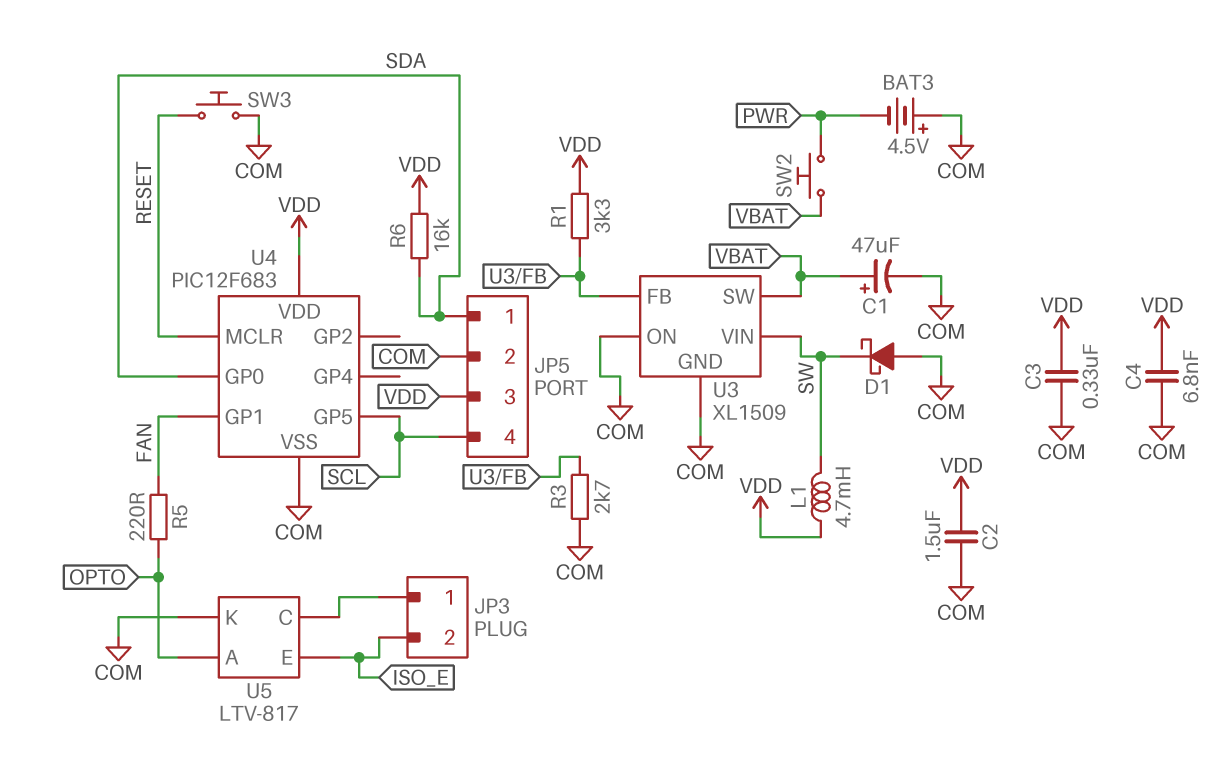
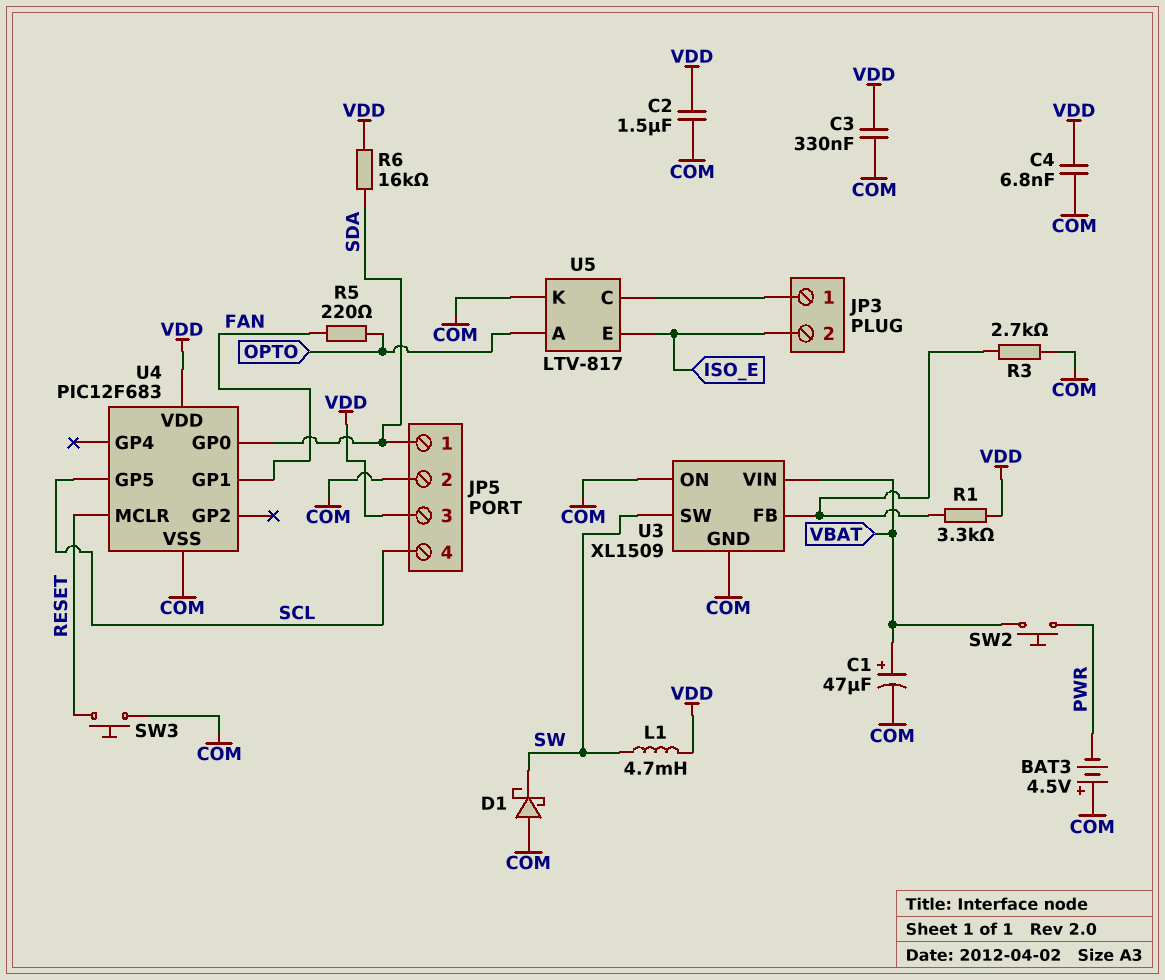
U3 pin SW: VBAT -> SW
U3 pin VIN: SW -> VBAT

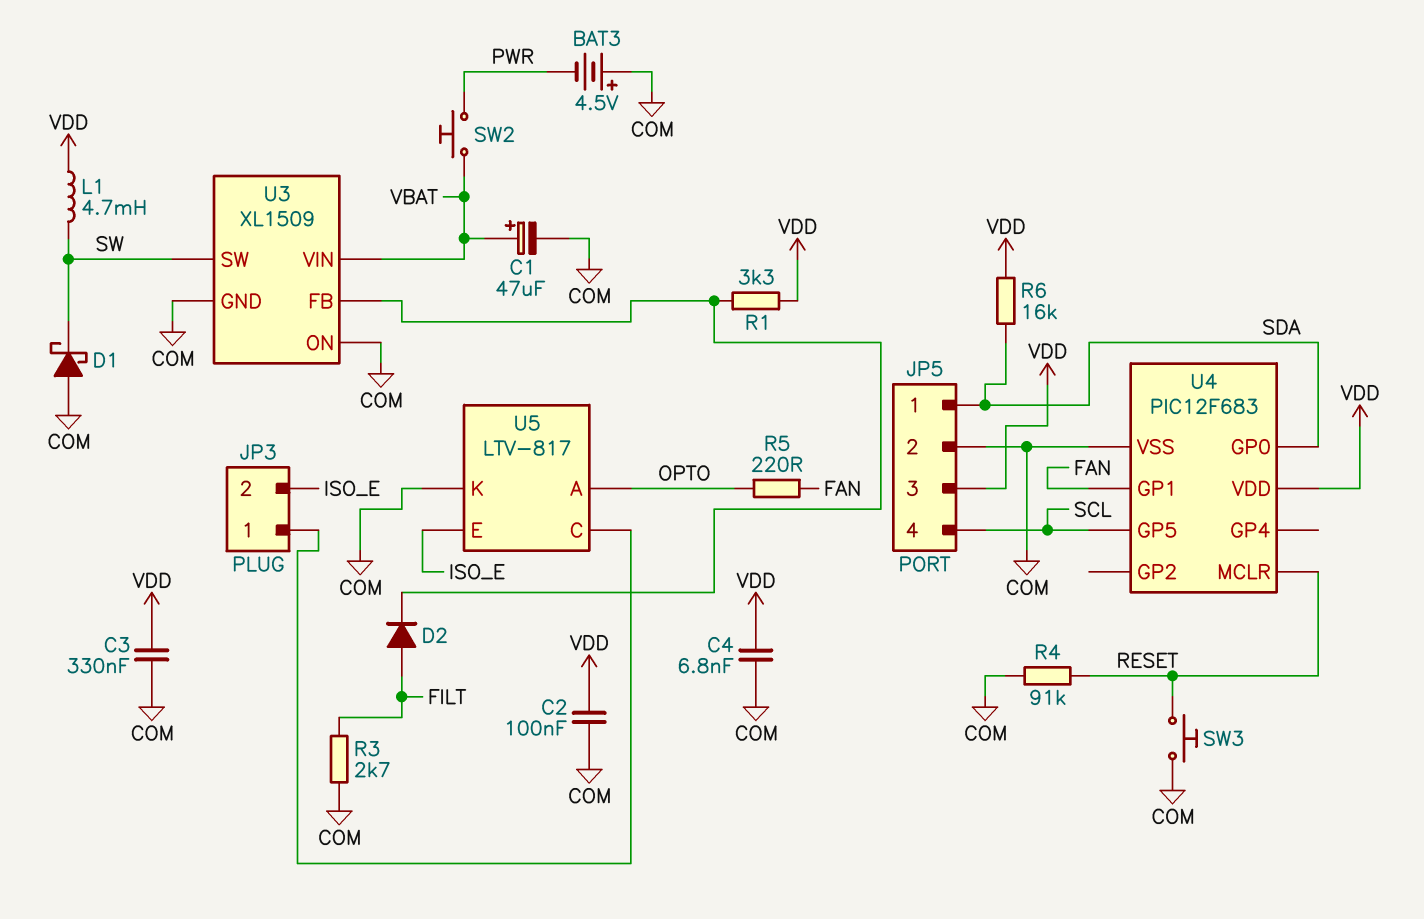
C2: 1.5uF (COM, VDD) -> 100nF (COM, VDD)
D2: none -> diode (A FILT, K U3/FB)
R3: 2.7k (COM, U3/FB) -> 2.7k (COM, FILT)
R4: none -> 91k (COM, RESET)

